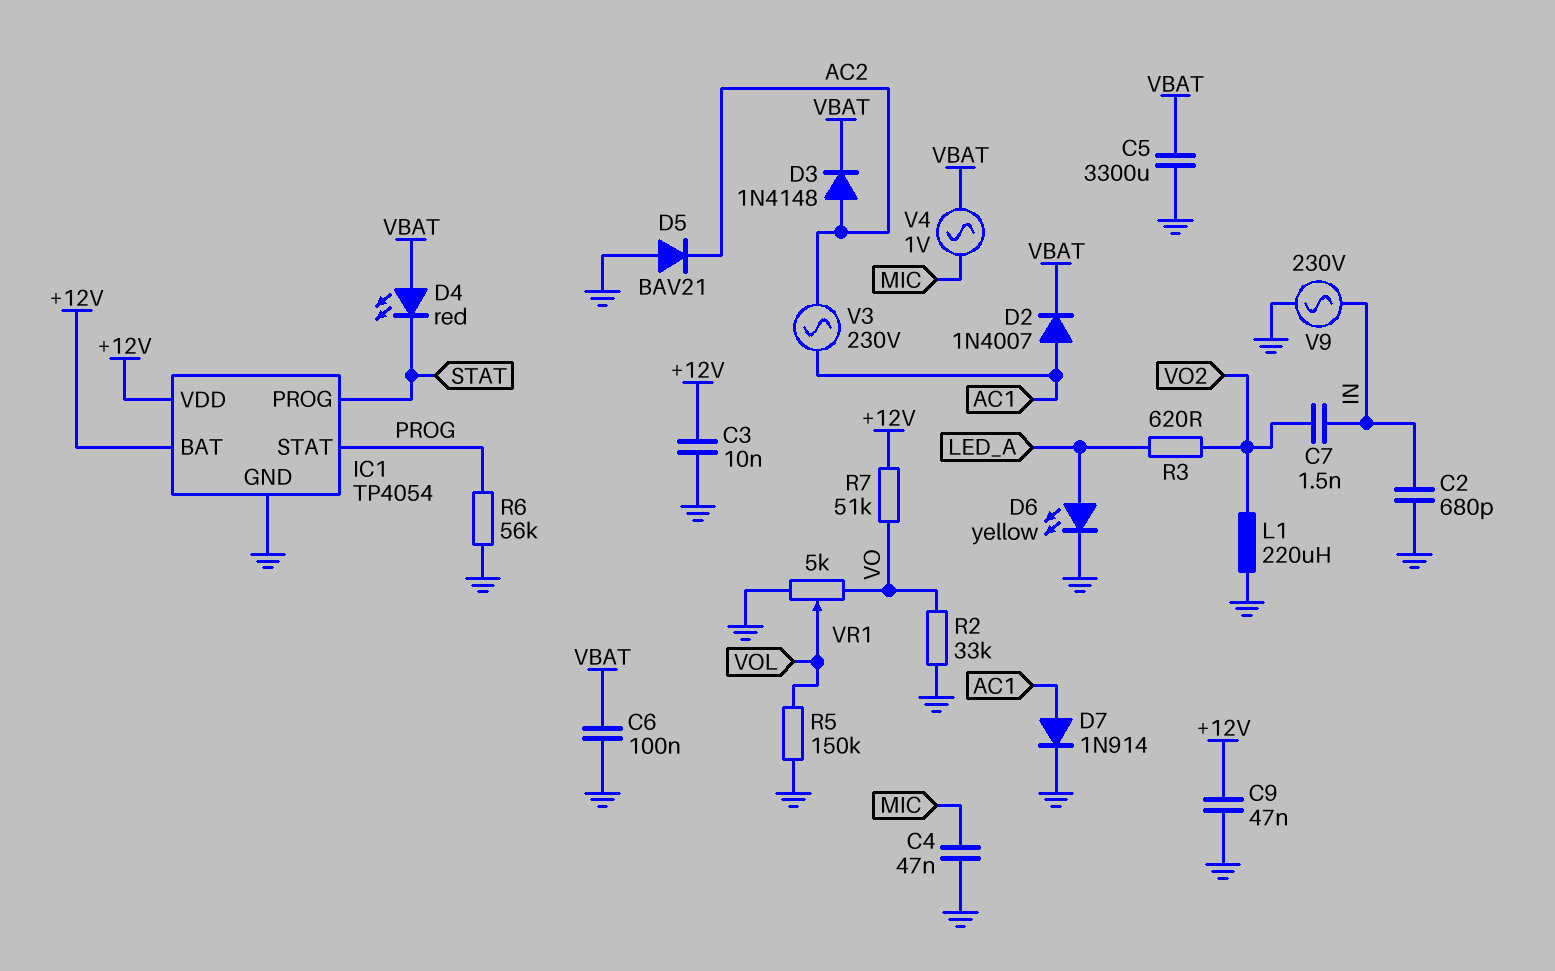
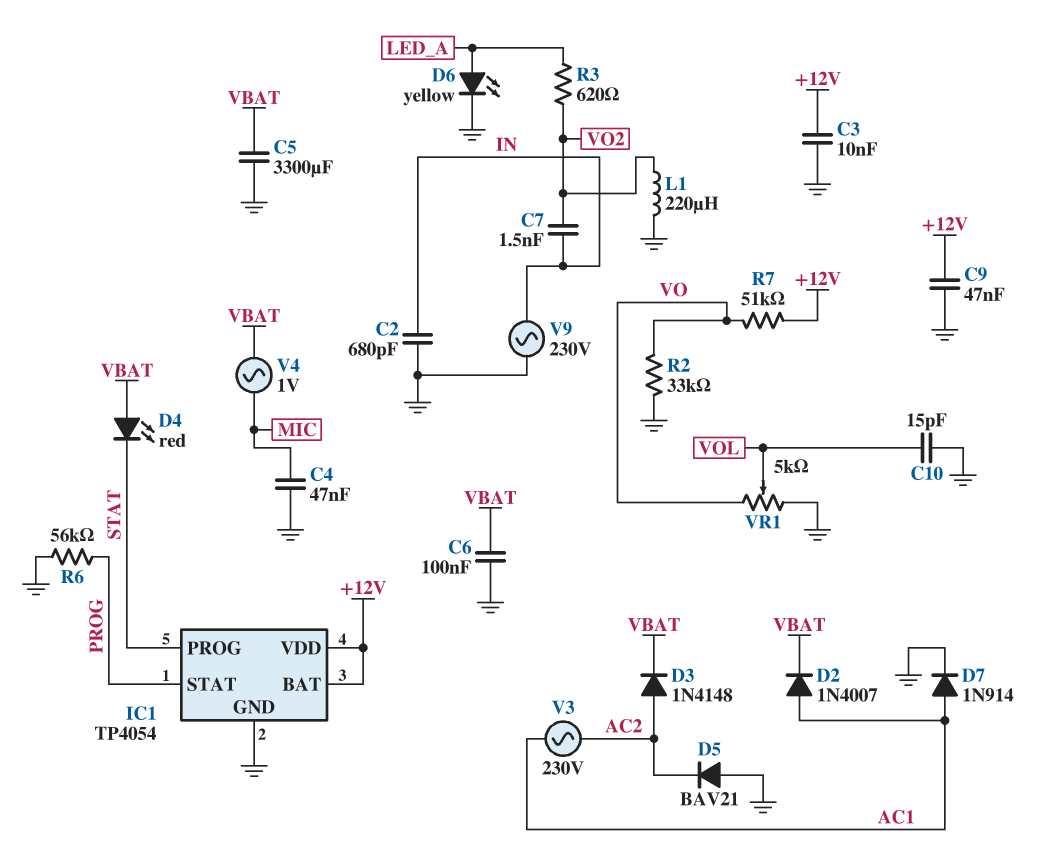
C10: none -> 15pF (GND, VOL)
R5: 150k (GND, VOL) -> none

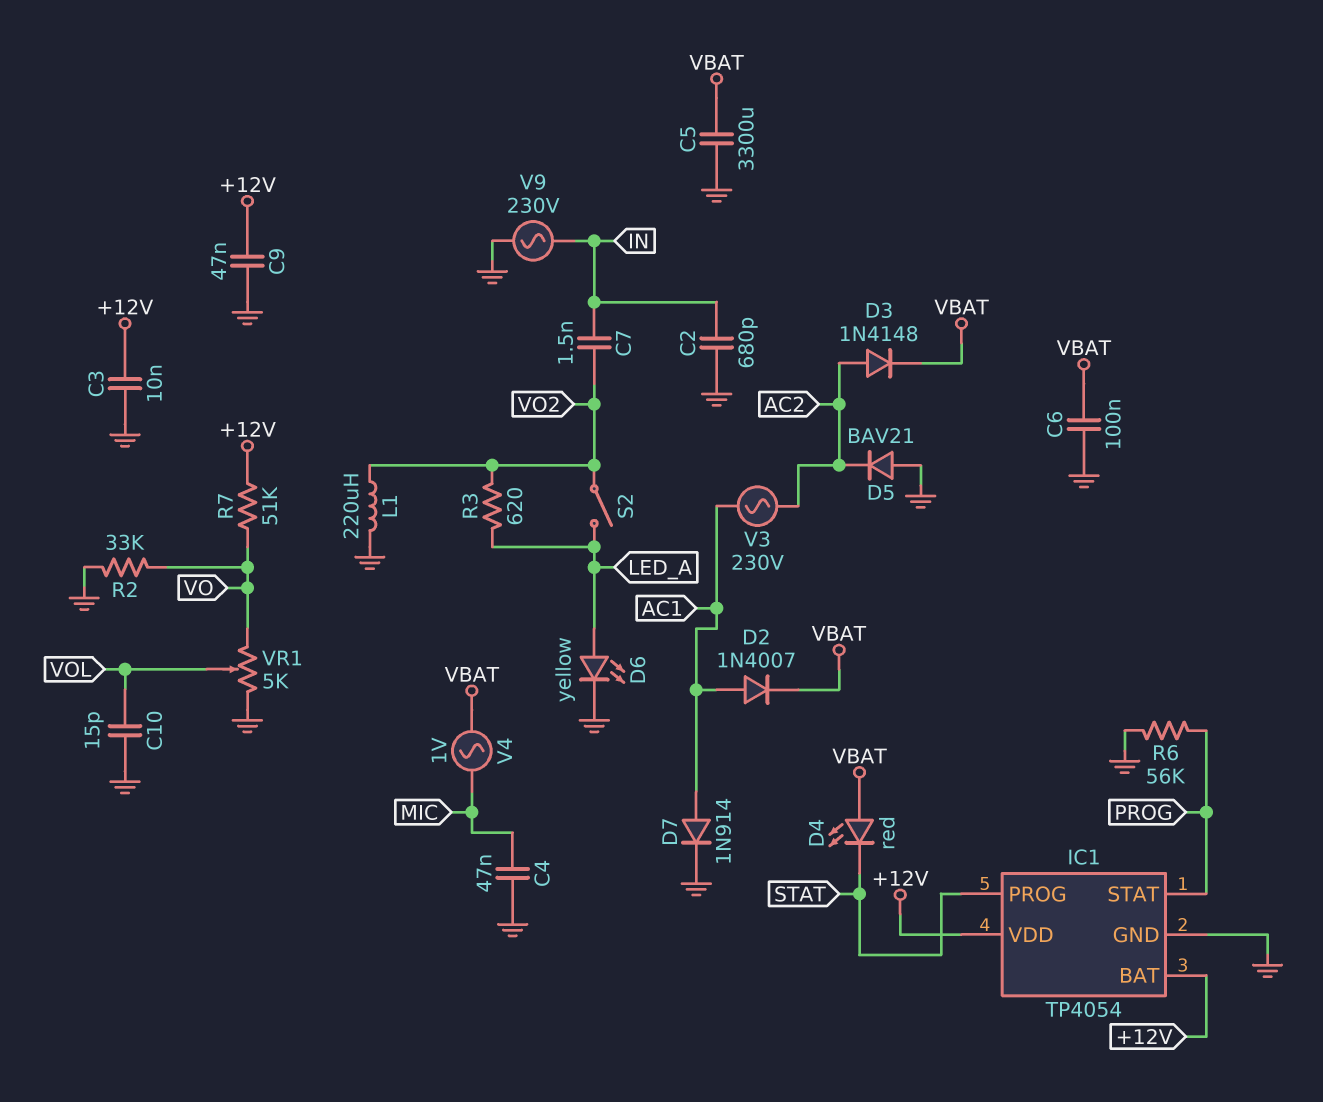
S2: none -> switch (LED_A, VO2)

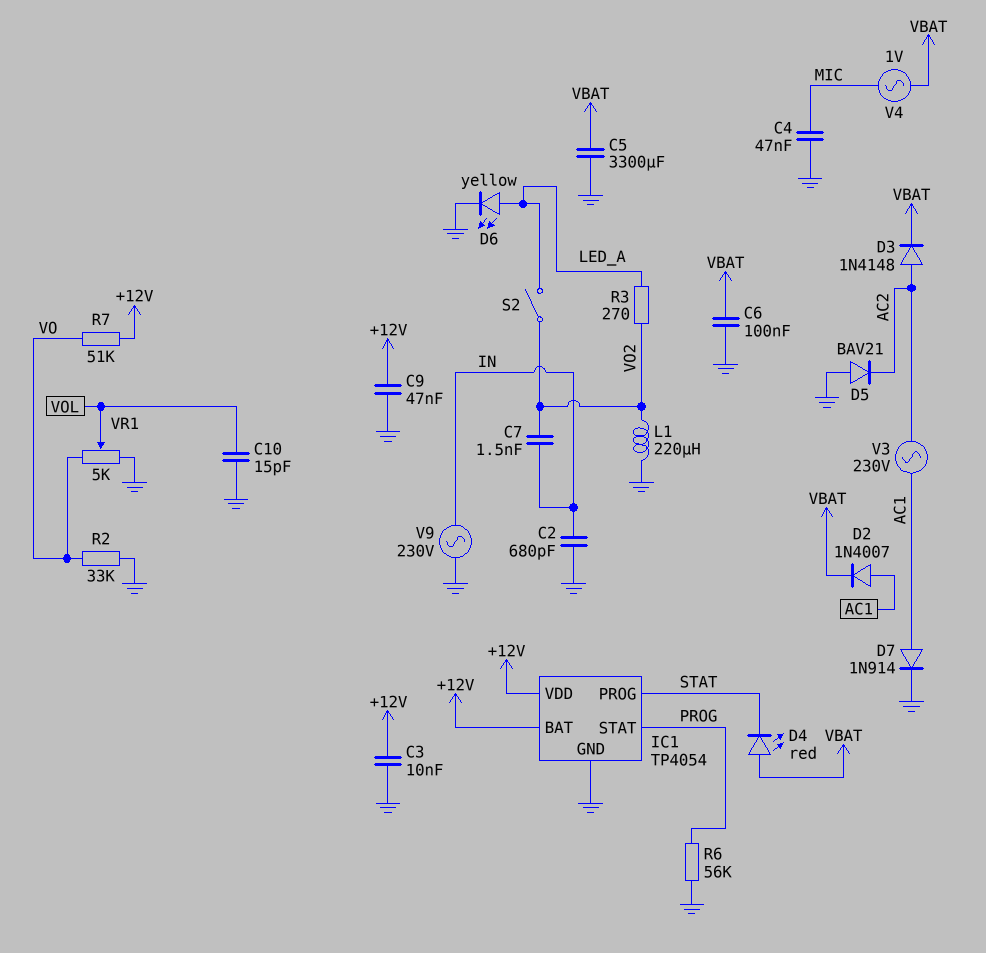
R3: 620 (LED_A, VO2) -> 270 (LED_A, VO2)

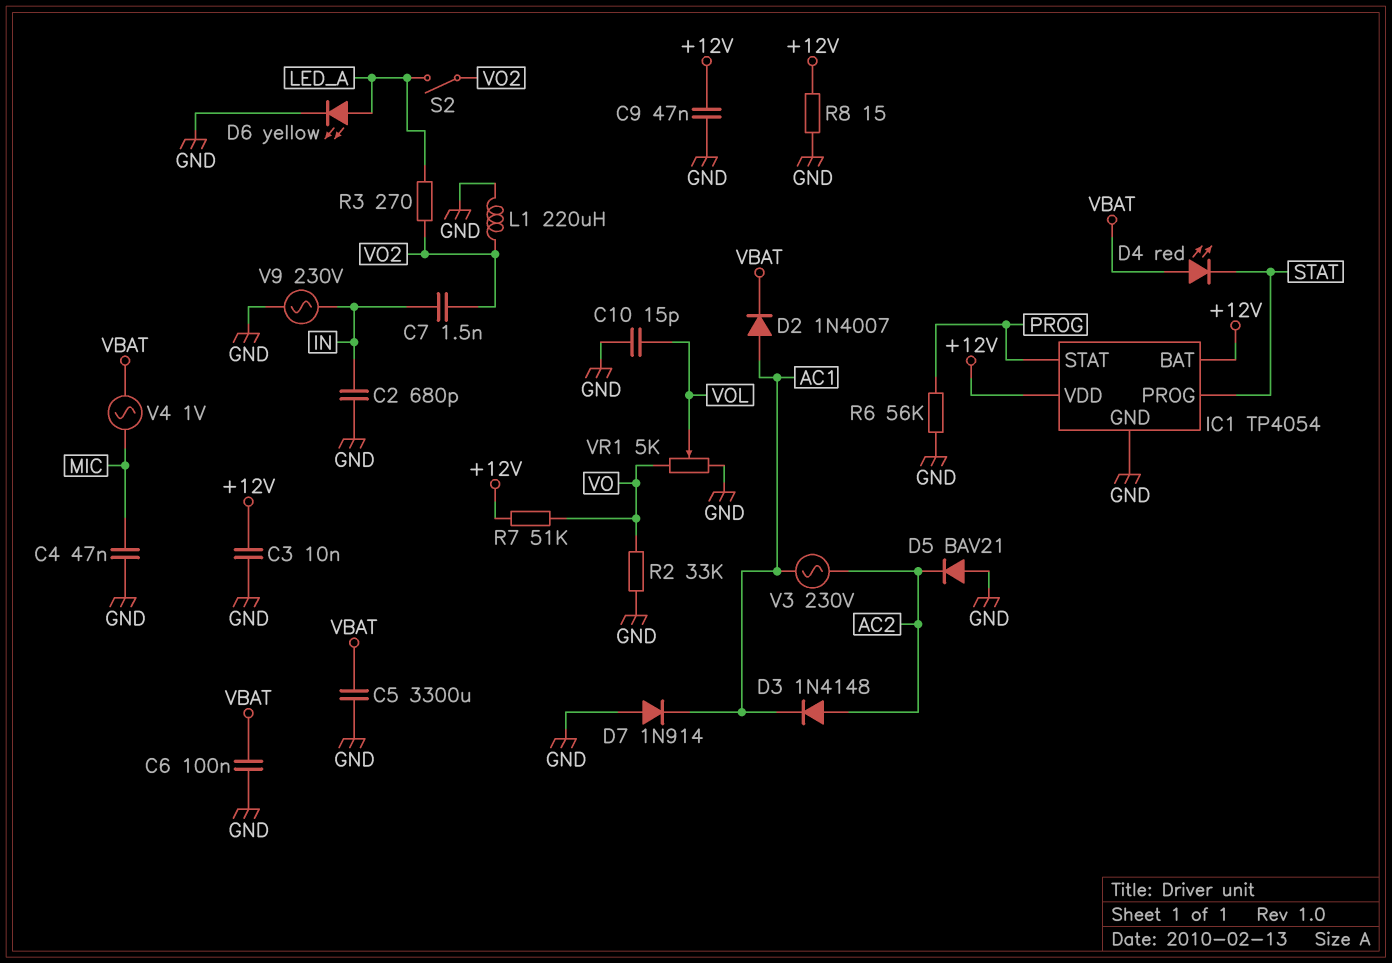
D3: diode 1N4148 (A AC2, K VBAT) -> diode 1N4148 (A AC2, K AC1)
D7: diode 1N914 (A AC1, K GND) -> diode 1N914 (A GND, K AC1)
R8: none -> 15 (+12V, GND)

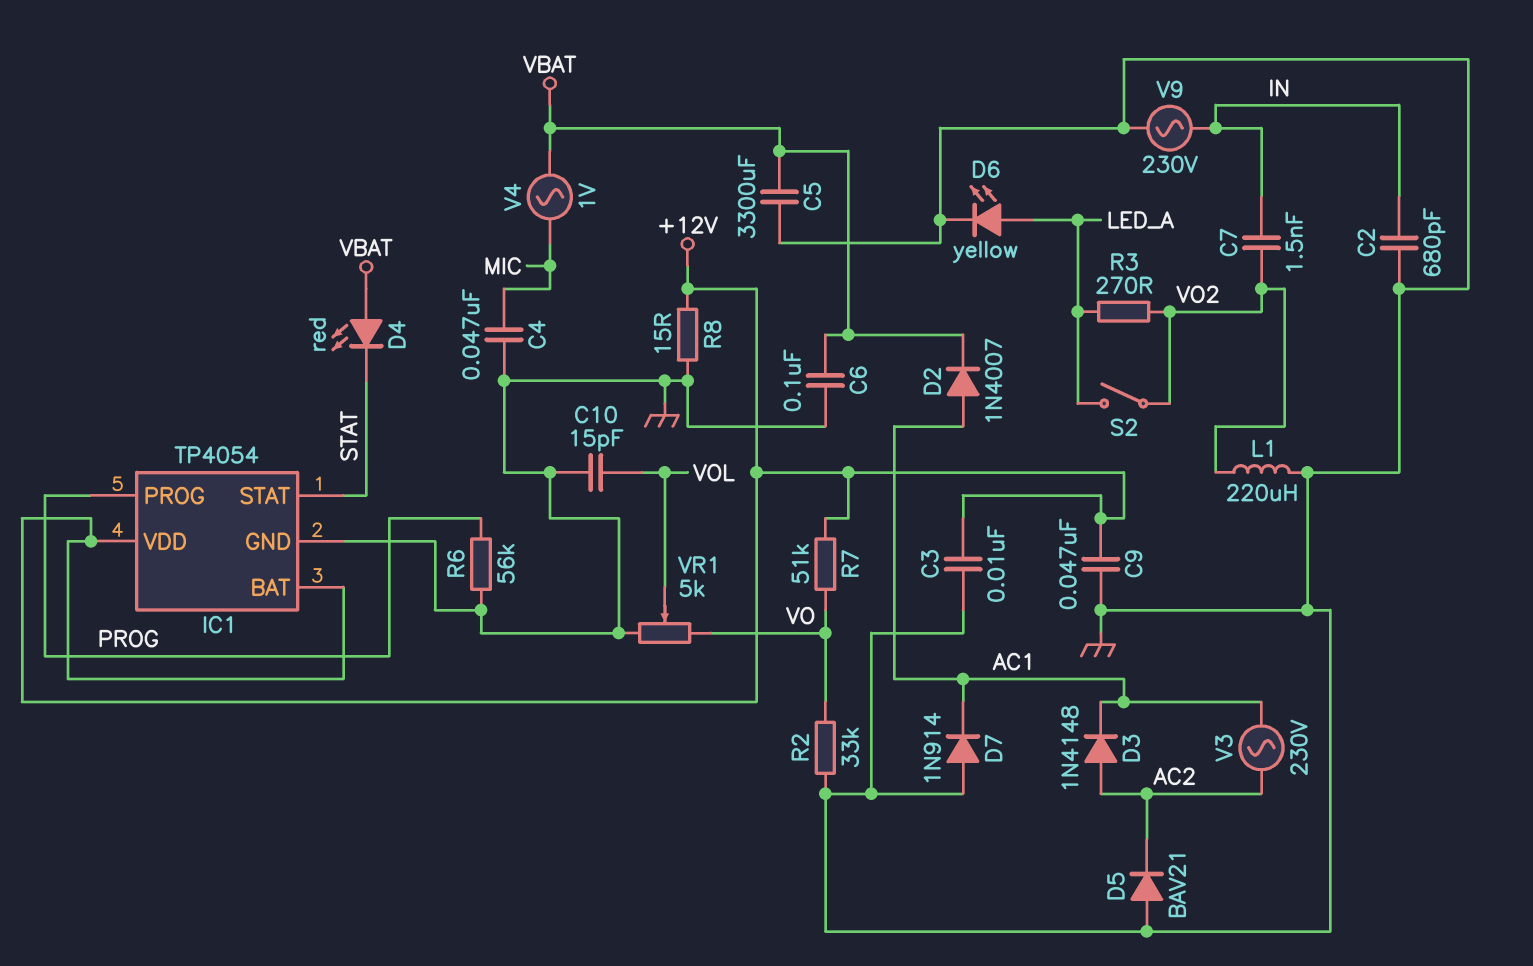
IC1 pin PROG: STAT -> PROG
IC1 pin STAT: PROG -> STAT

